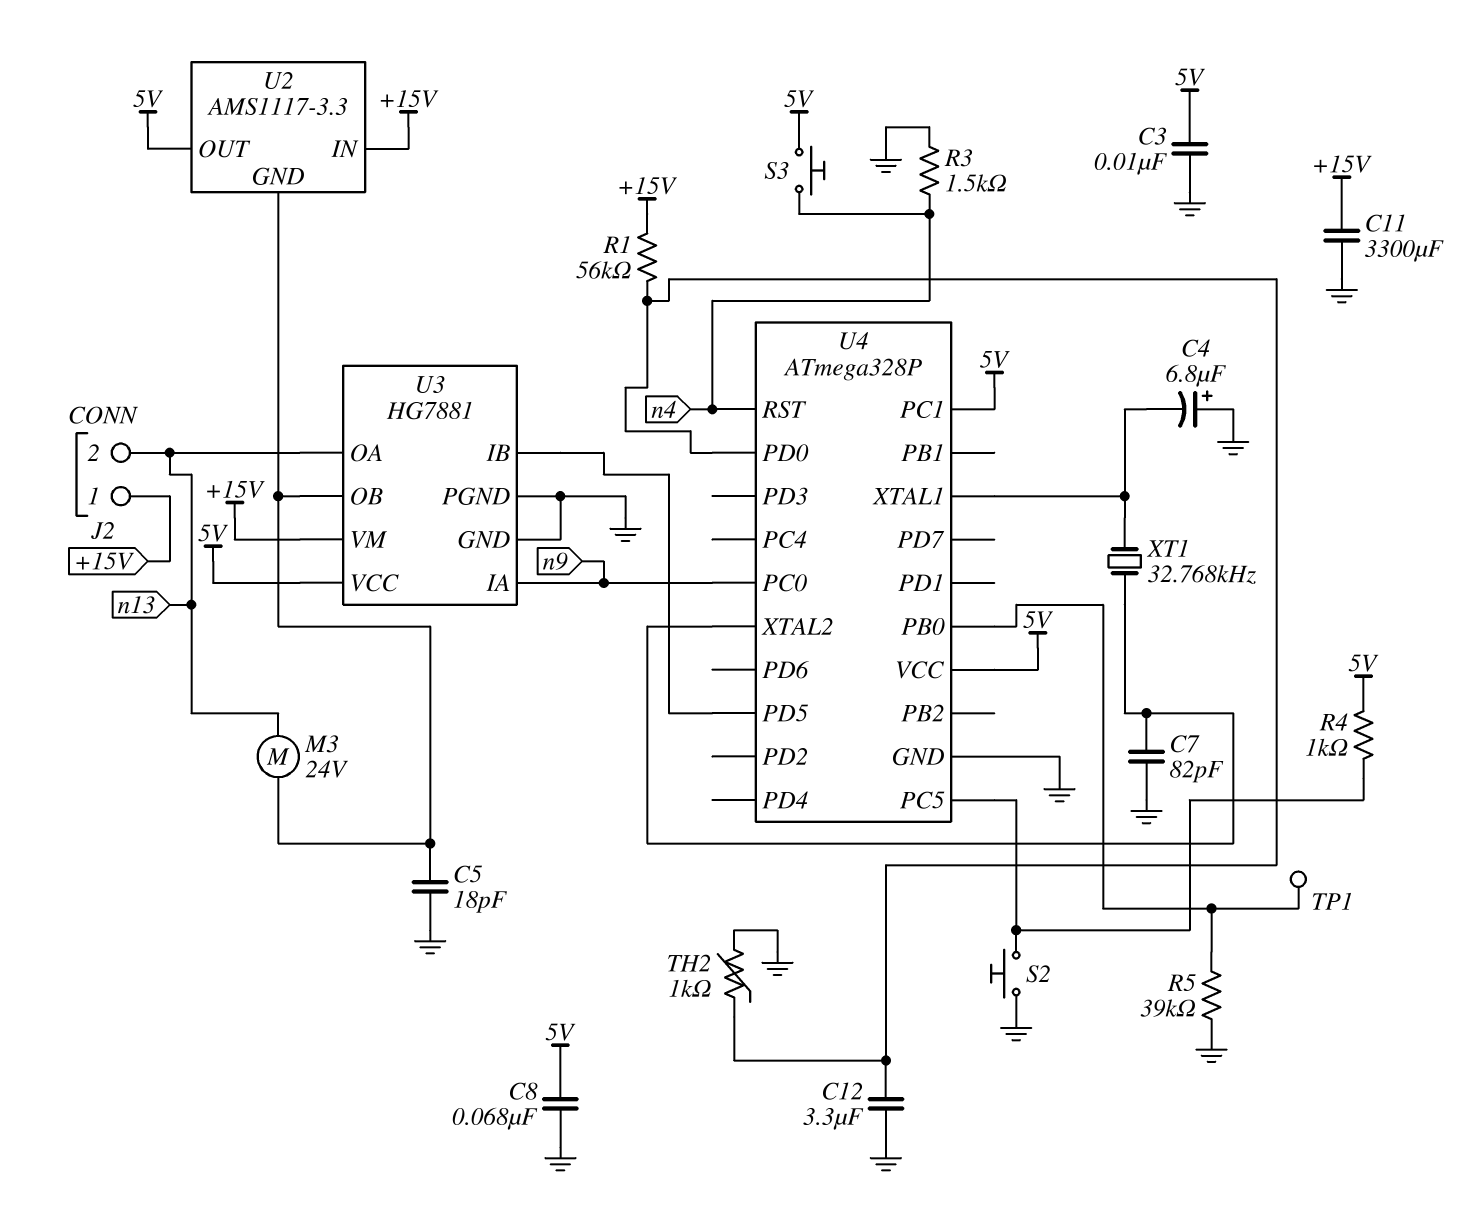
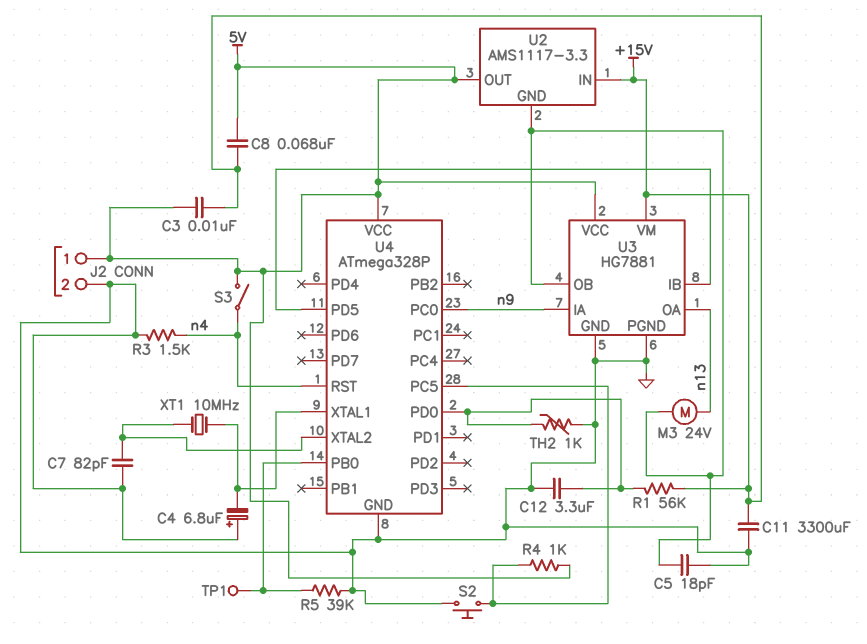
C3: 10nF (5V, GND) -> 10nF (+15V, 5V)
C8: 68nF (5V, GND) -> 68nF (+15V, 5V)
J2 pin 1: +15V -> 5V
J2 pin 2: n13 -> GND
S3: button (5V, n4) -> switch (5V, n4)
U4 pin PC1: 5V -> none
XT1: 32.768kHz (U4/XTAL1, U4/XTAL2) -> 10MHz (U4/XTAL1, U4/XTAL2)

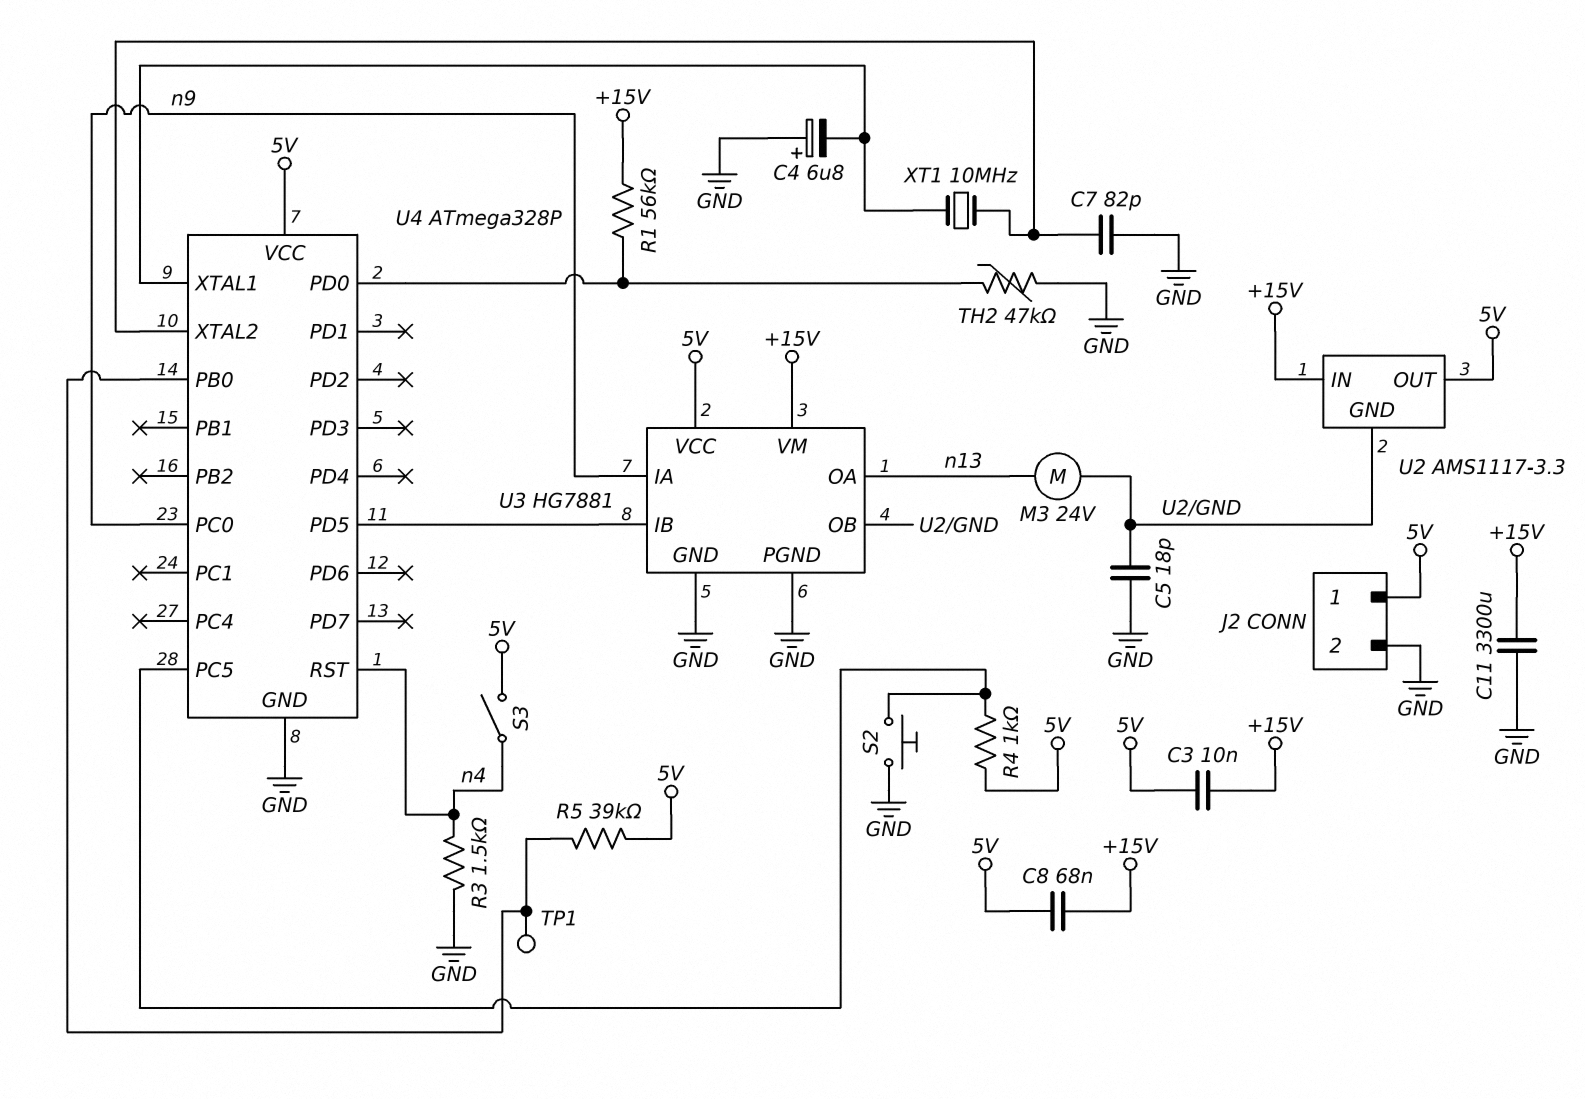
C12: 3.3uF (GND, U4/PD0) -> none
R5: 39k (GND, U4/PB0) -> 39k (5V, U4/PB0)
TH2: 1k (GND, U4/PD0) -> 47k (GND, U4/PD0)

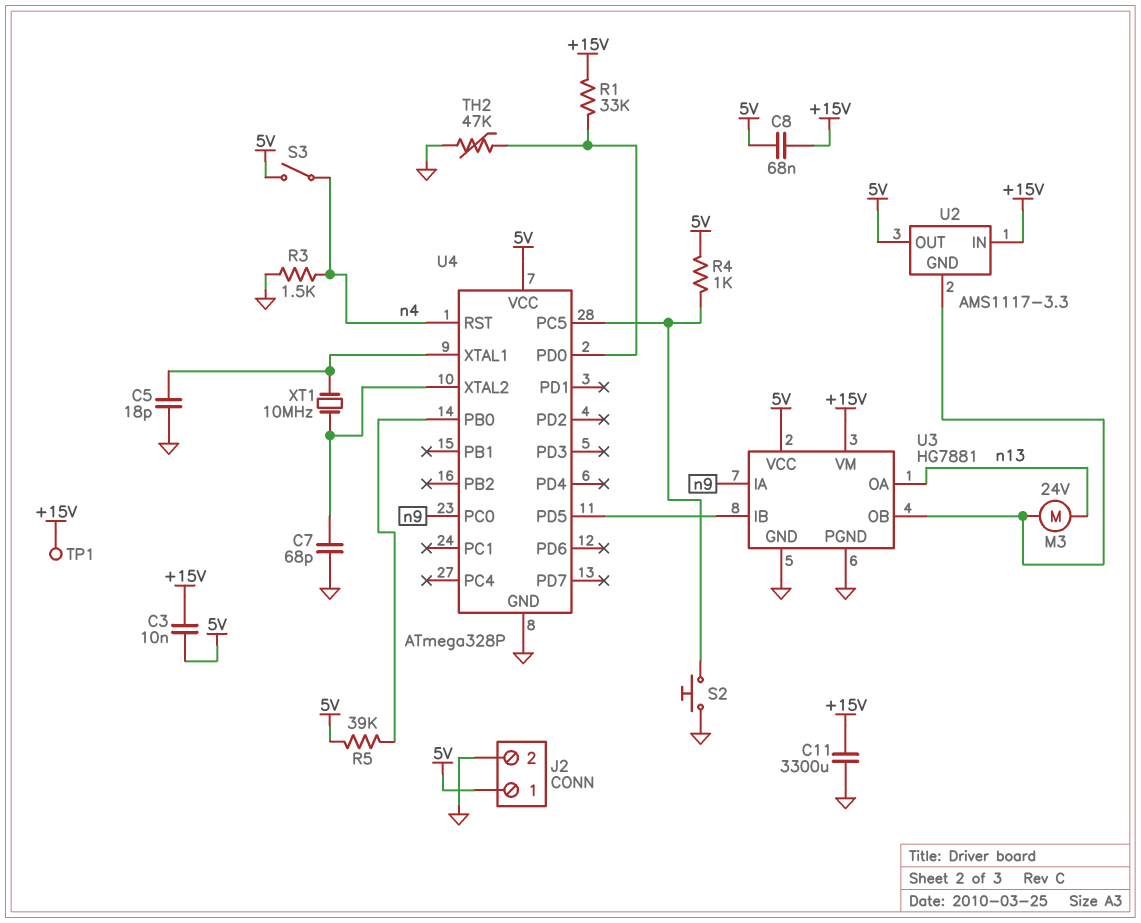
C4: 6.8uF (plus GND, minus U4/XTAL1) -> none
C5: 18pF (GND, U2/GND) -> 18pF (GND, U4/XTAL1)
C7: 82pF (GND, U4/XTAL2) -> 68pF (GND, U4/XTAL2)
R1: 56k (+15V, U4/PD0) -> 33k (+15V, U4/PD0)
TP1: test point (U4/PB0) -> test point (+15V)

